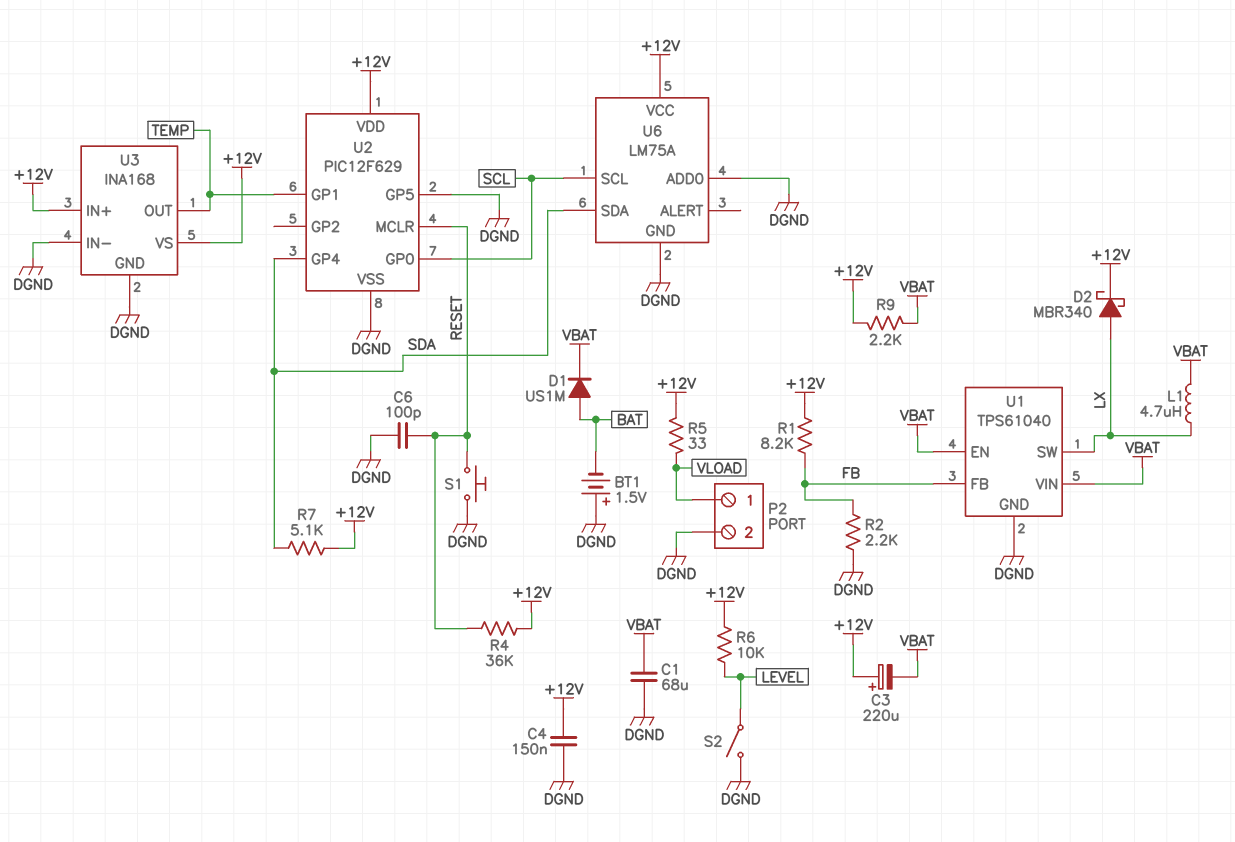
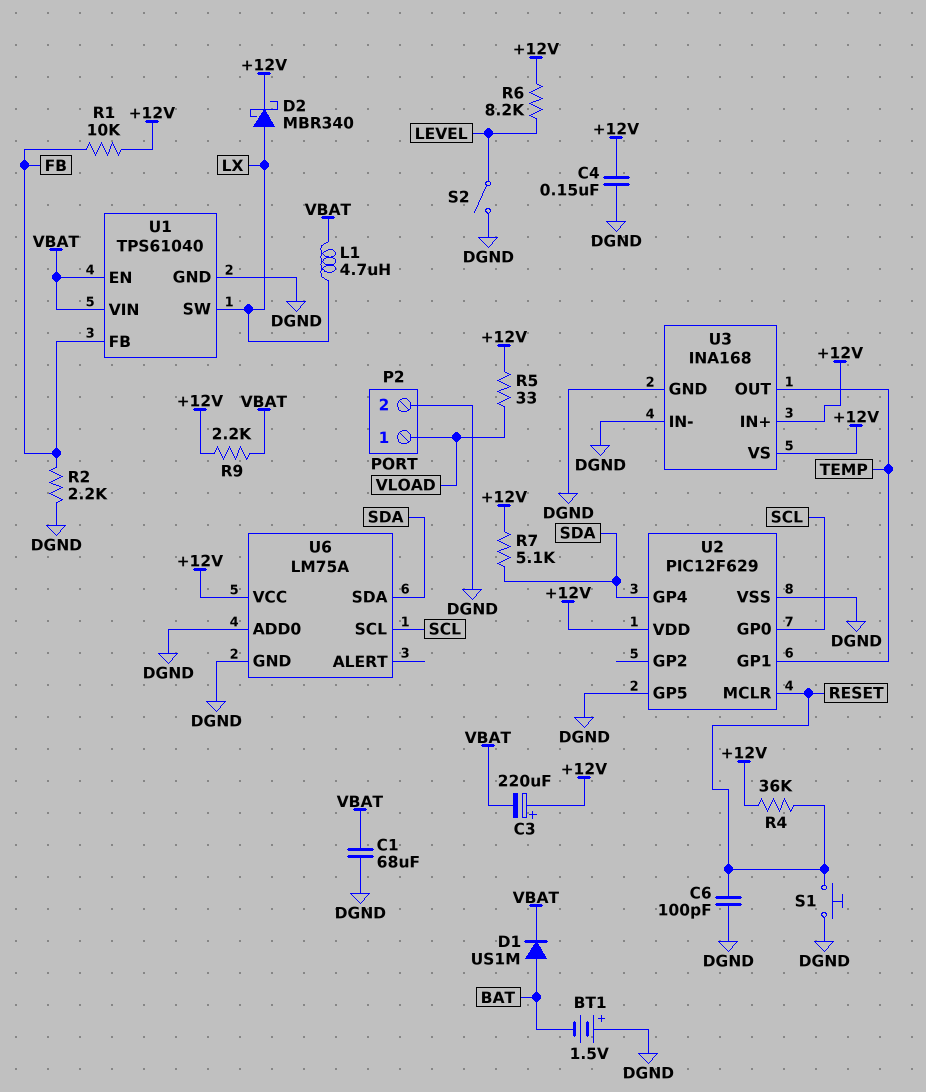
R1: 8.2k (+12V, FB) -> 10k (+12V, FB)
R6: 10k (+12V, LEVEL) -> 8.2k (+12V, LEVEL)

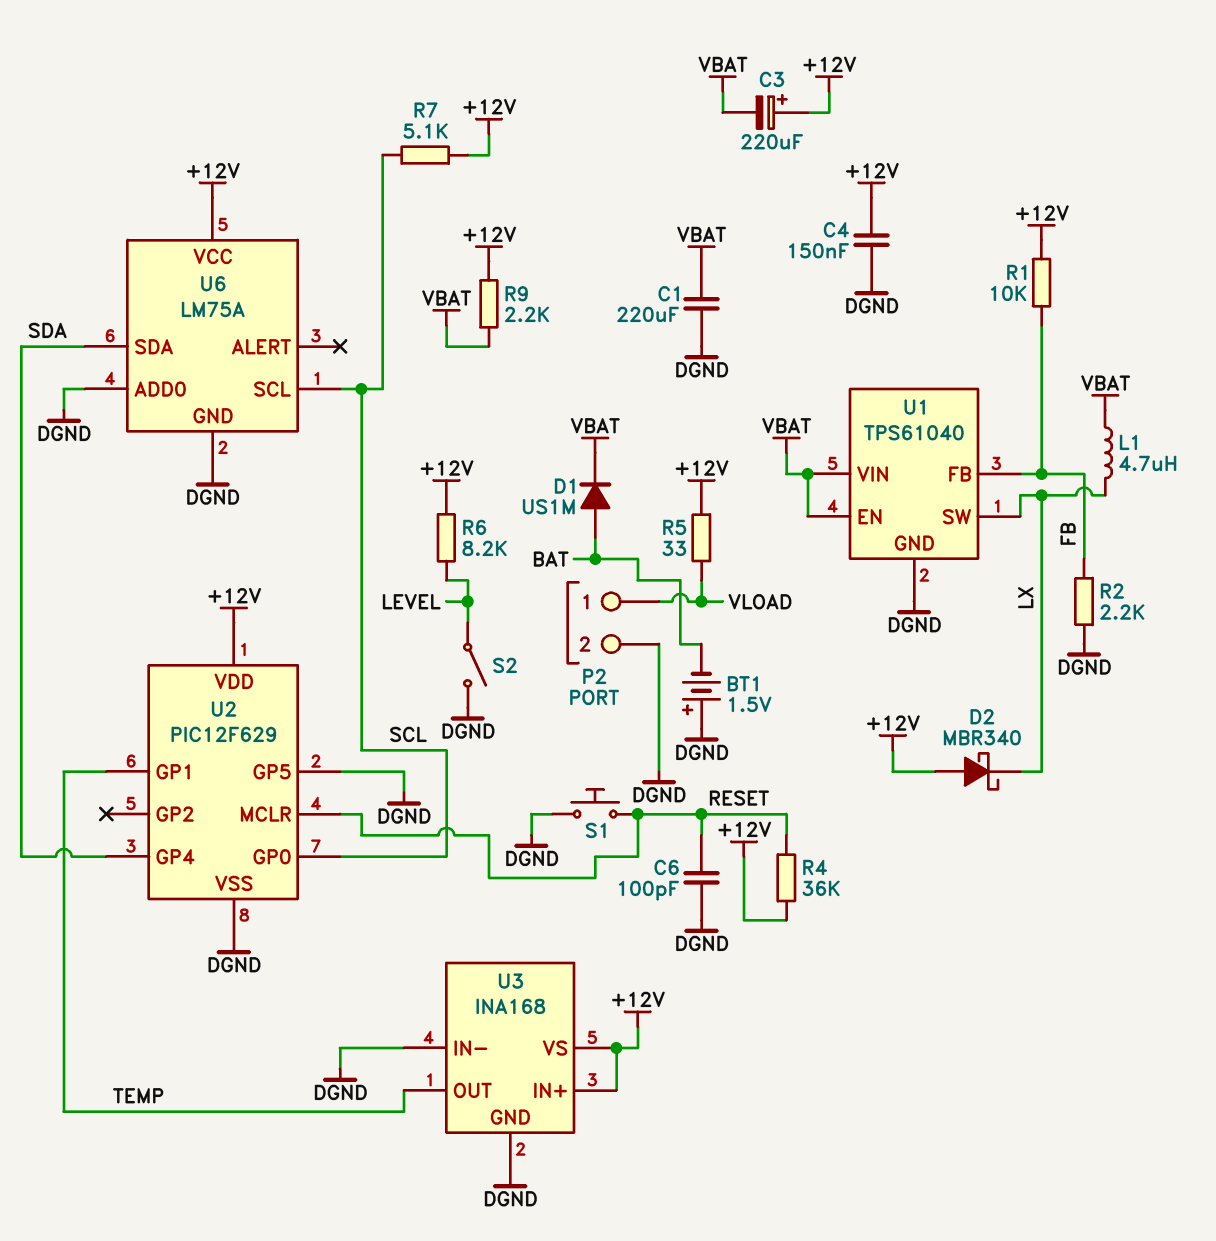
C1: 68uF (DGND, VBAT) -> 220uF (DGND, VBAT)
D2: schottky MBR340 (A LX, K +12V) -> schottky MBR340 (A +12V, K LX)
R7: 5.1k (+12V, SDA) -> 5.1k (+12V, SCL)

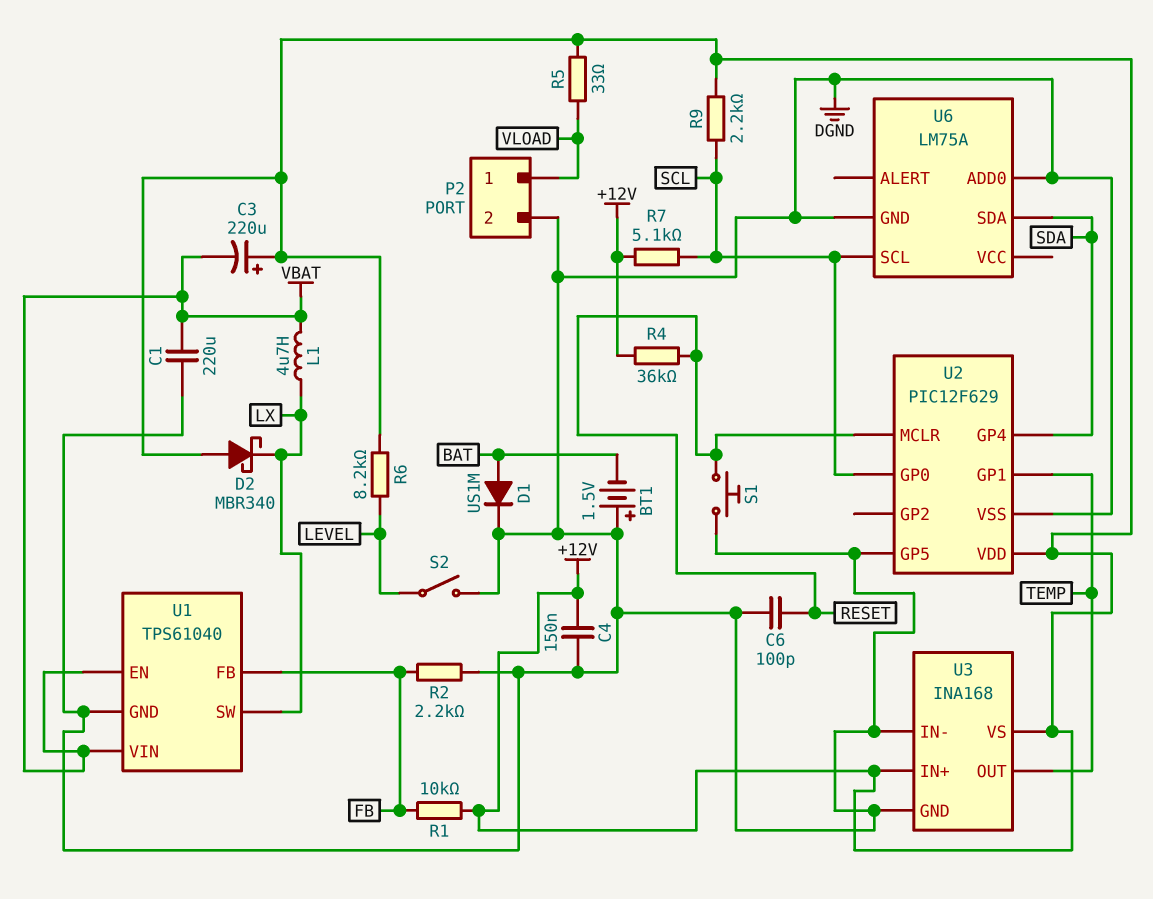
D1: diode US1M (A BAT, K VBAT) -> diode US1M (A BAT, K DGND)
R9: 2.2k (+12V, VBAT) -> 2.2k (+12V, SCL)
U6 pin VCC: +12V -> none

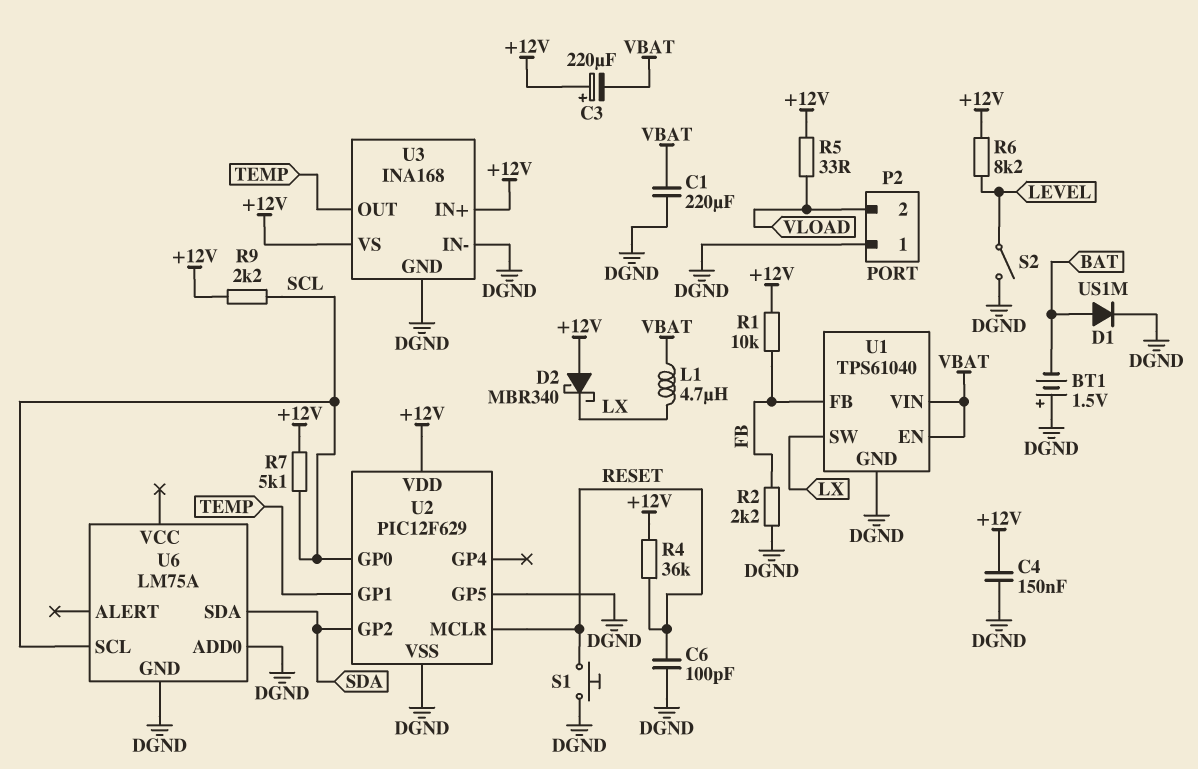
P2 pin 1: VLOAD -> DGND
P2 pin 2: DGND -> VLOAD
U2 pin GP2: none -> SDA
U2 pin GP4: SDA -> none

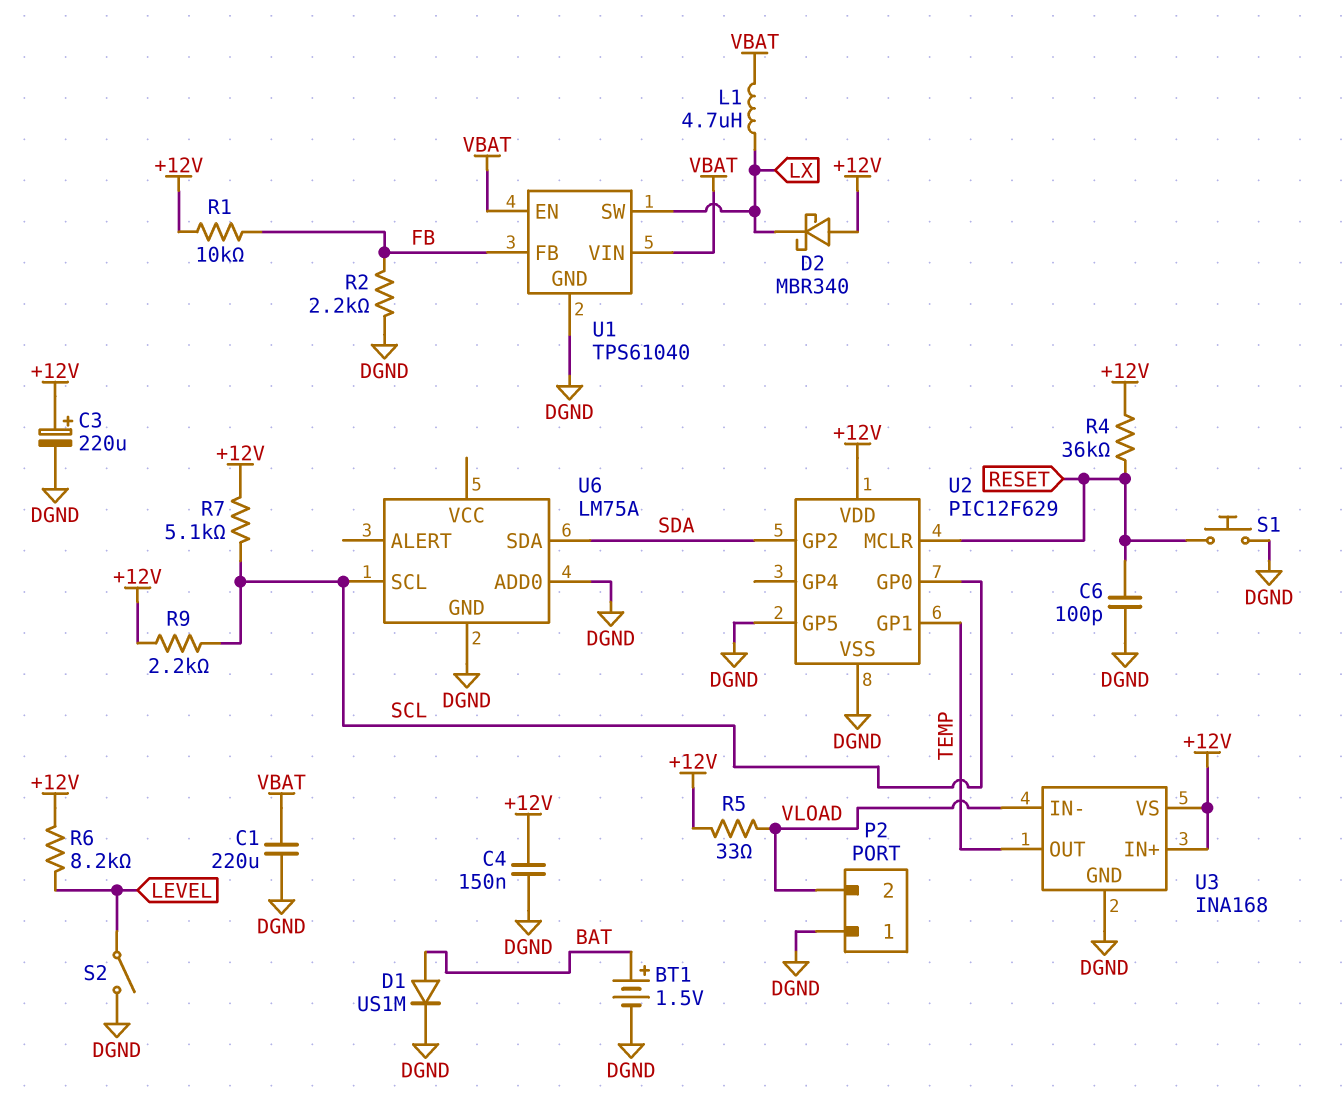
BT1: 1.5V (plus DGND, minus BAT) -> 1.5V (plus BAT, minus DGND)
C3: 220uF (plus +12V, minus VBAT) -> 220uF (plus +12V, minus DGND)
U3 pin IN-: DGND -> VLOAD

